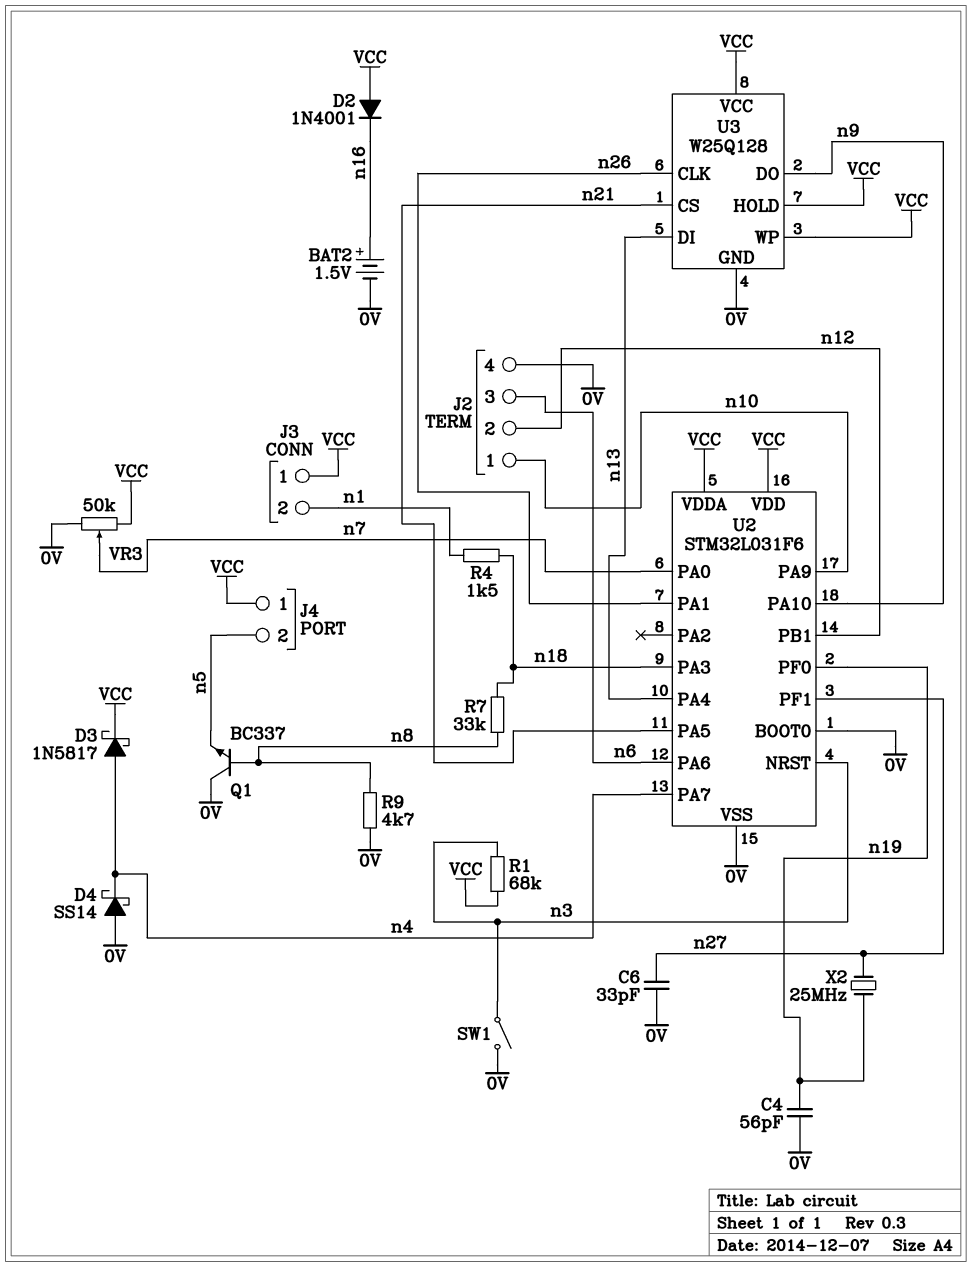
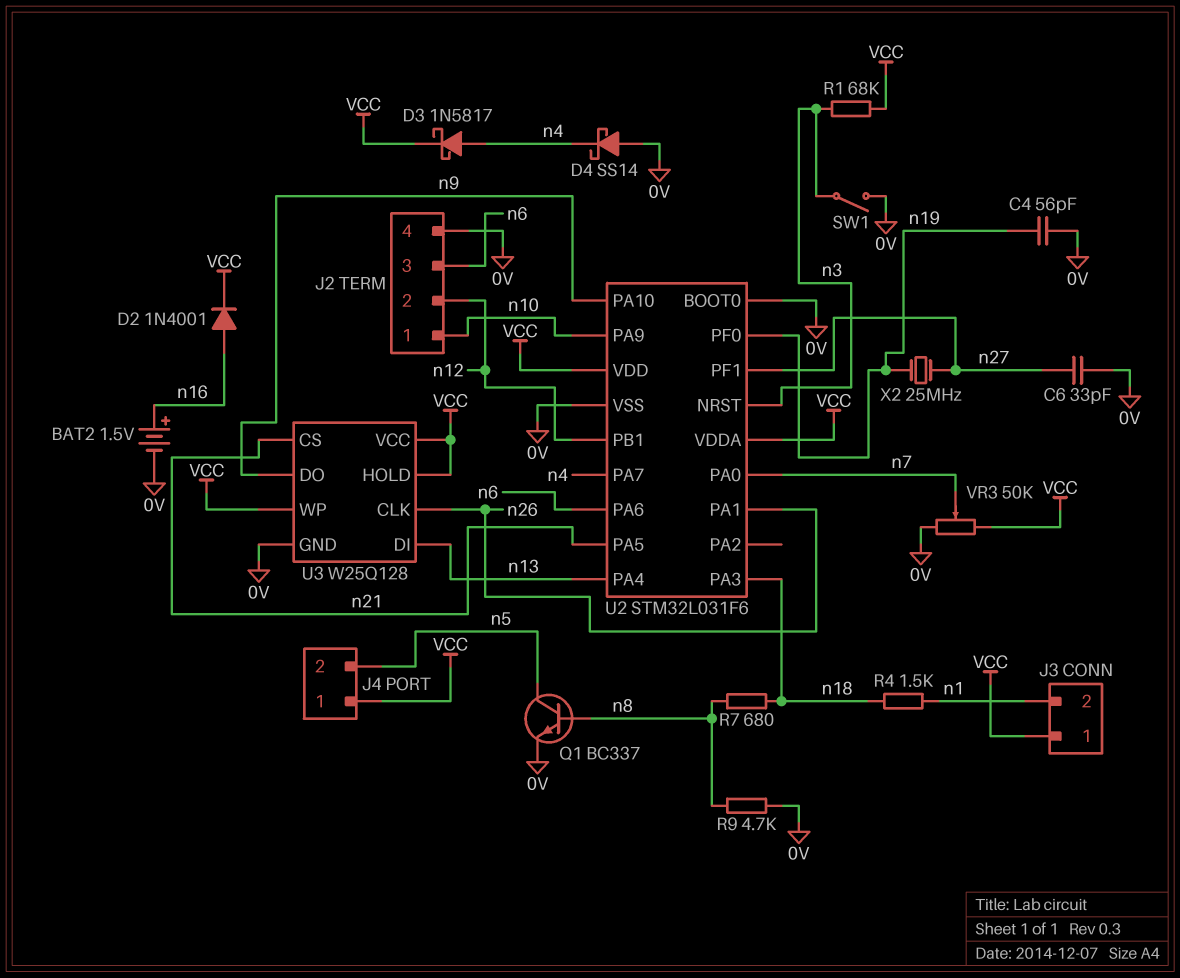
D2: diode 1N4001 (A VCC, K n16) -> diode 1N4001 (A n16, K VCC)
Q1: NPN BC337 (B n8, C 0V, E n5) -> NPN BC337 (B n8, C n5, E 0V)
R7: 33k (n8, n18) -> 680 (n8, n18)

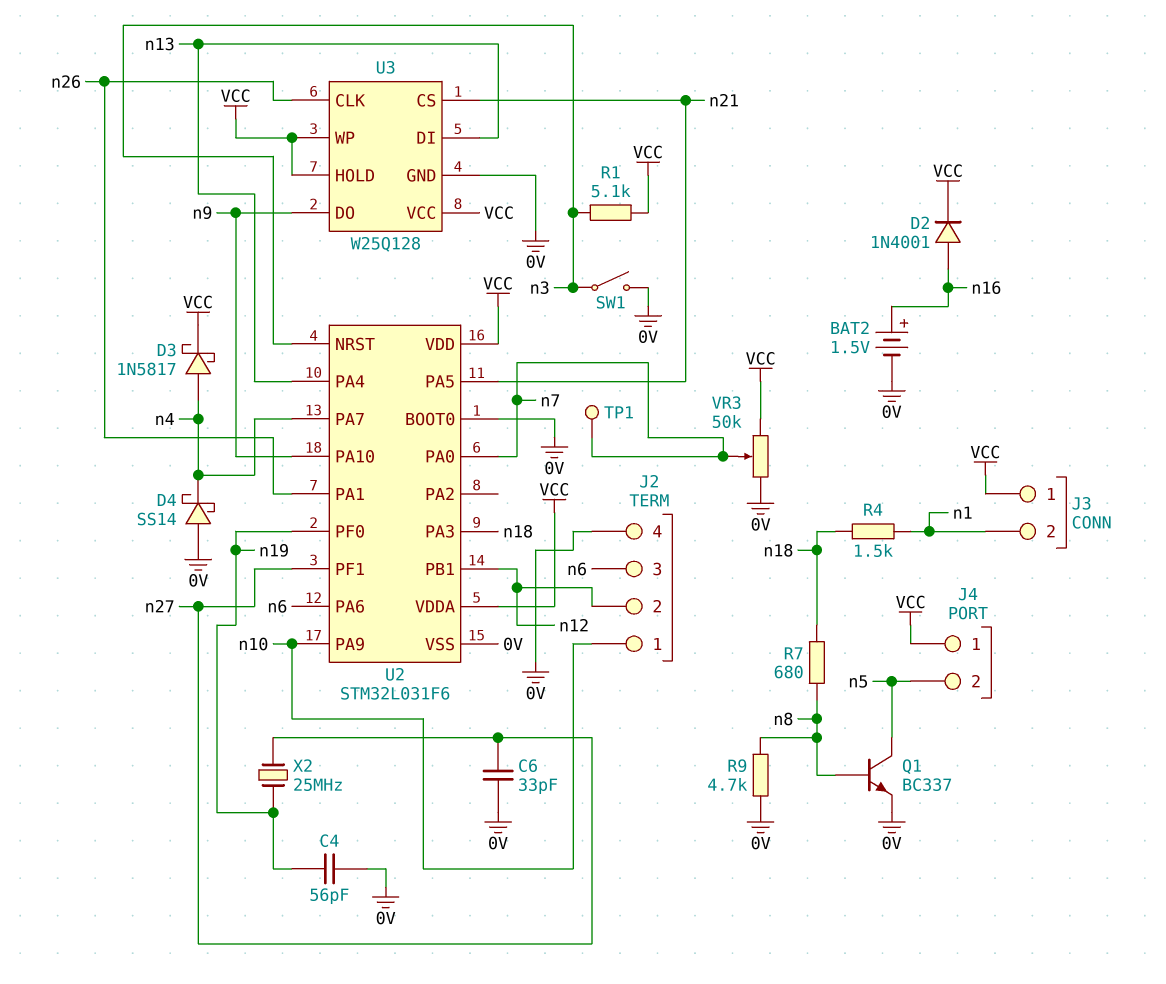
R1: 68k (VCC, n3) -> 5.1k (VCC, n3)
TP1: none -> test point (n7)

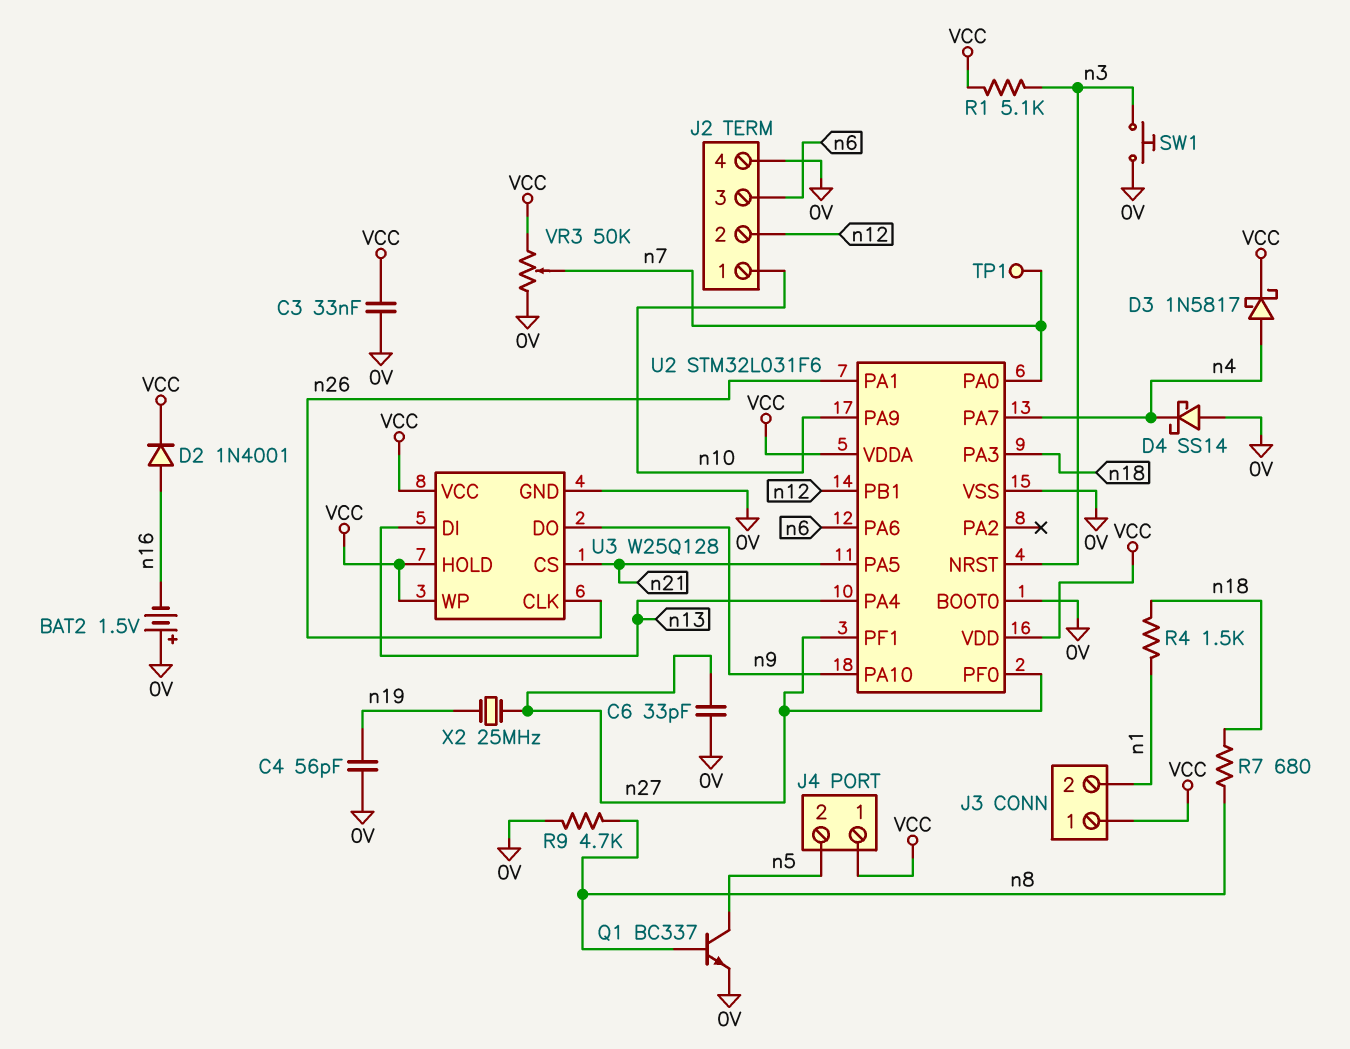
BAT2: 1.5V (plus n16, minus 0V) -> 1.5V (plus 0V, minus n16)
C3: none -> 33nF (0V, VCC)
SW1: switch (0V, n3) -> button (0V, n3)
U2 pin PF0: n19 -> n27

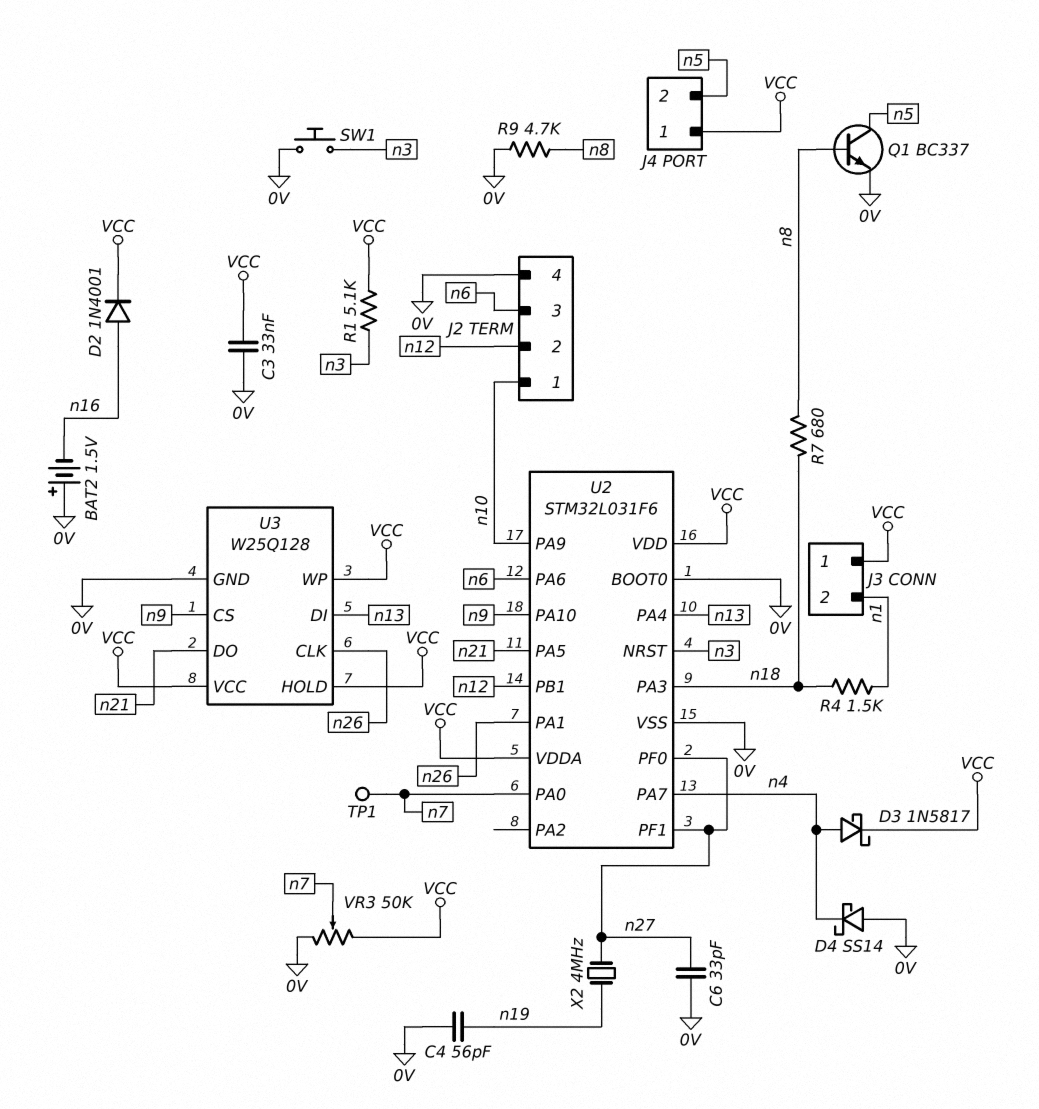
U3 pin CS: n21 -> n9
U3 pin DO: n9 -> n21
X2: 25MHz (n19, n27) -> 4MHz (n19, n27)

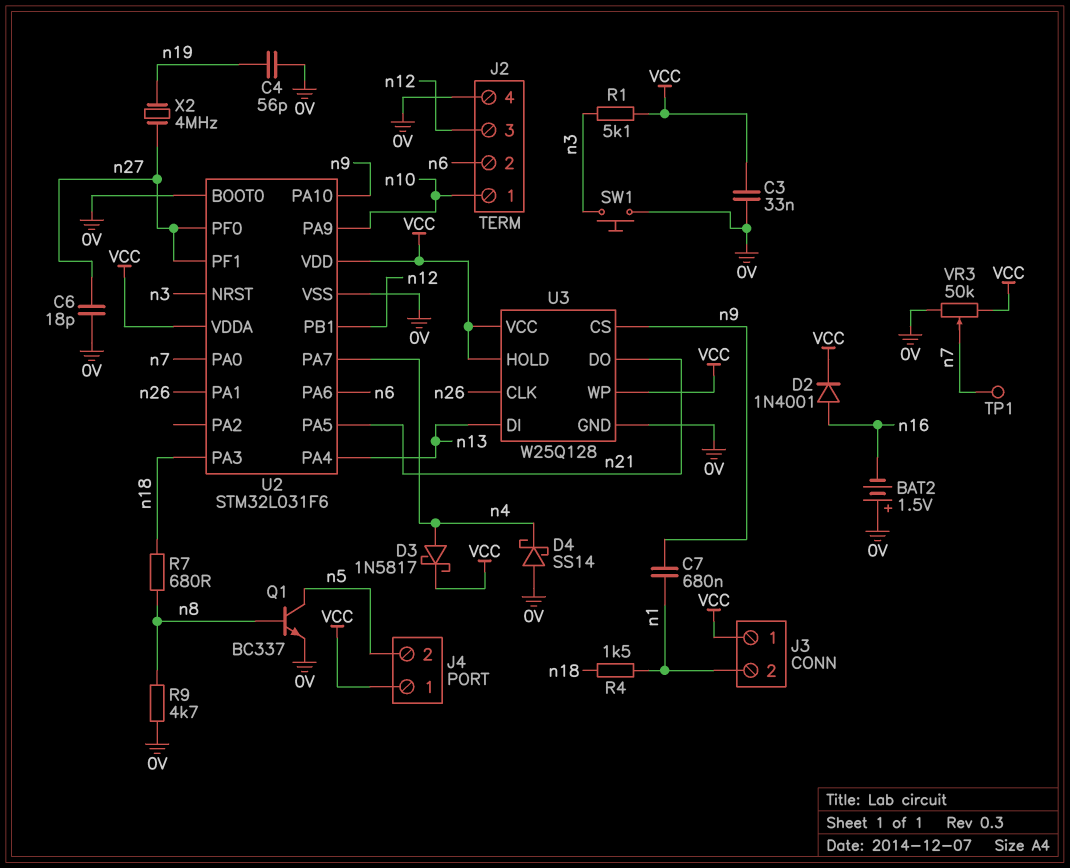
C6: 33pF (0V, n27) -> 18pF (0V, n27)
C7: none -> 680nF (n1, n9)
J2 pin 2: n12 -> n6
J2 pin 3: n6 -> n12

